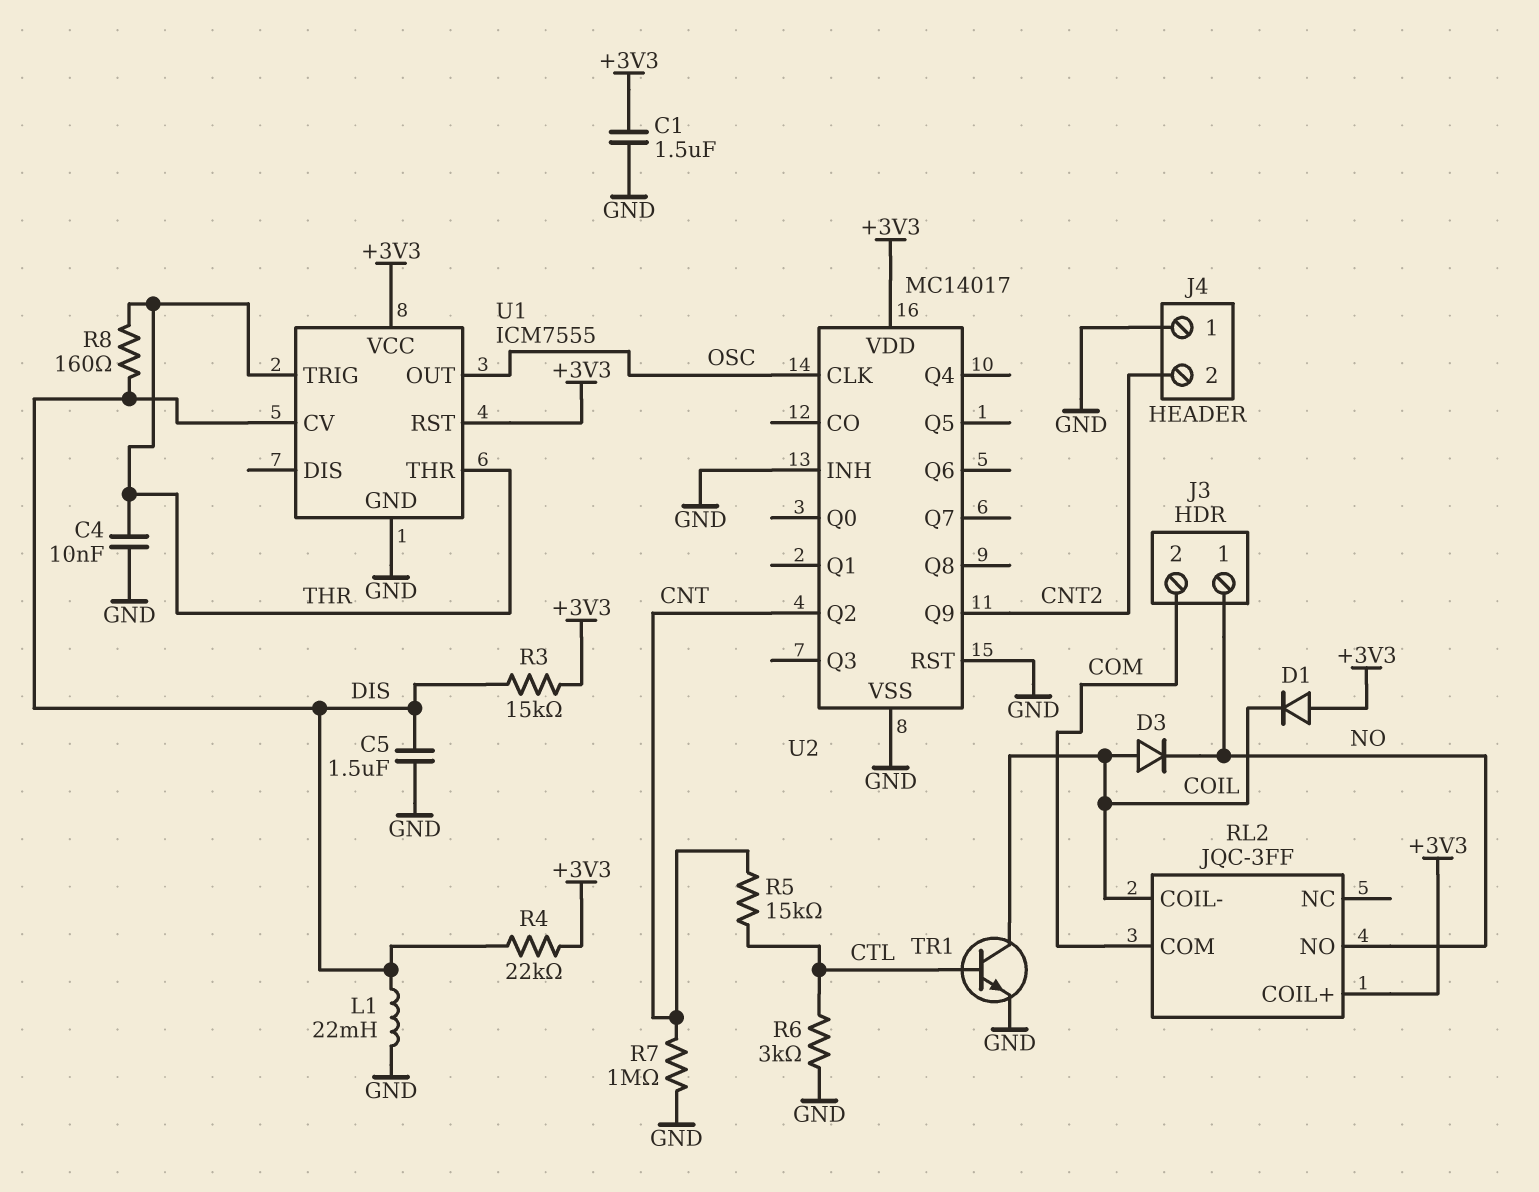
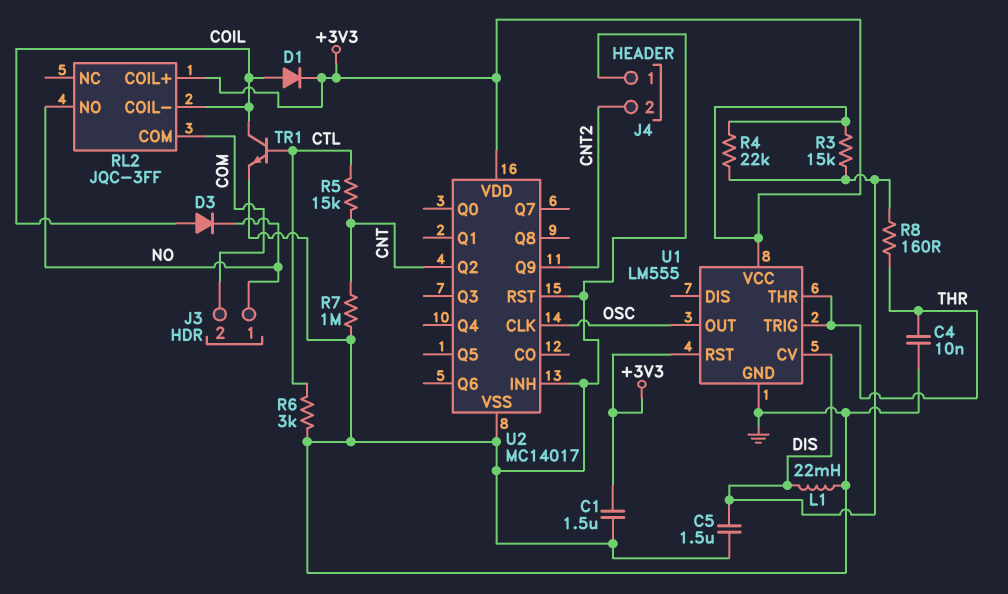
D1: diode (A +3V3, K COIL) -> diode (A COIL, K +3V3)
U1: ICM7555 -> LM555

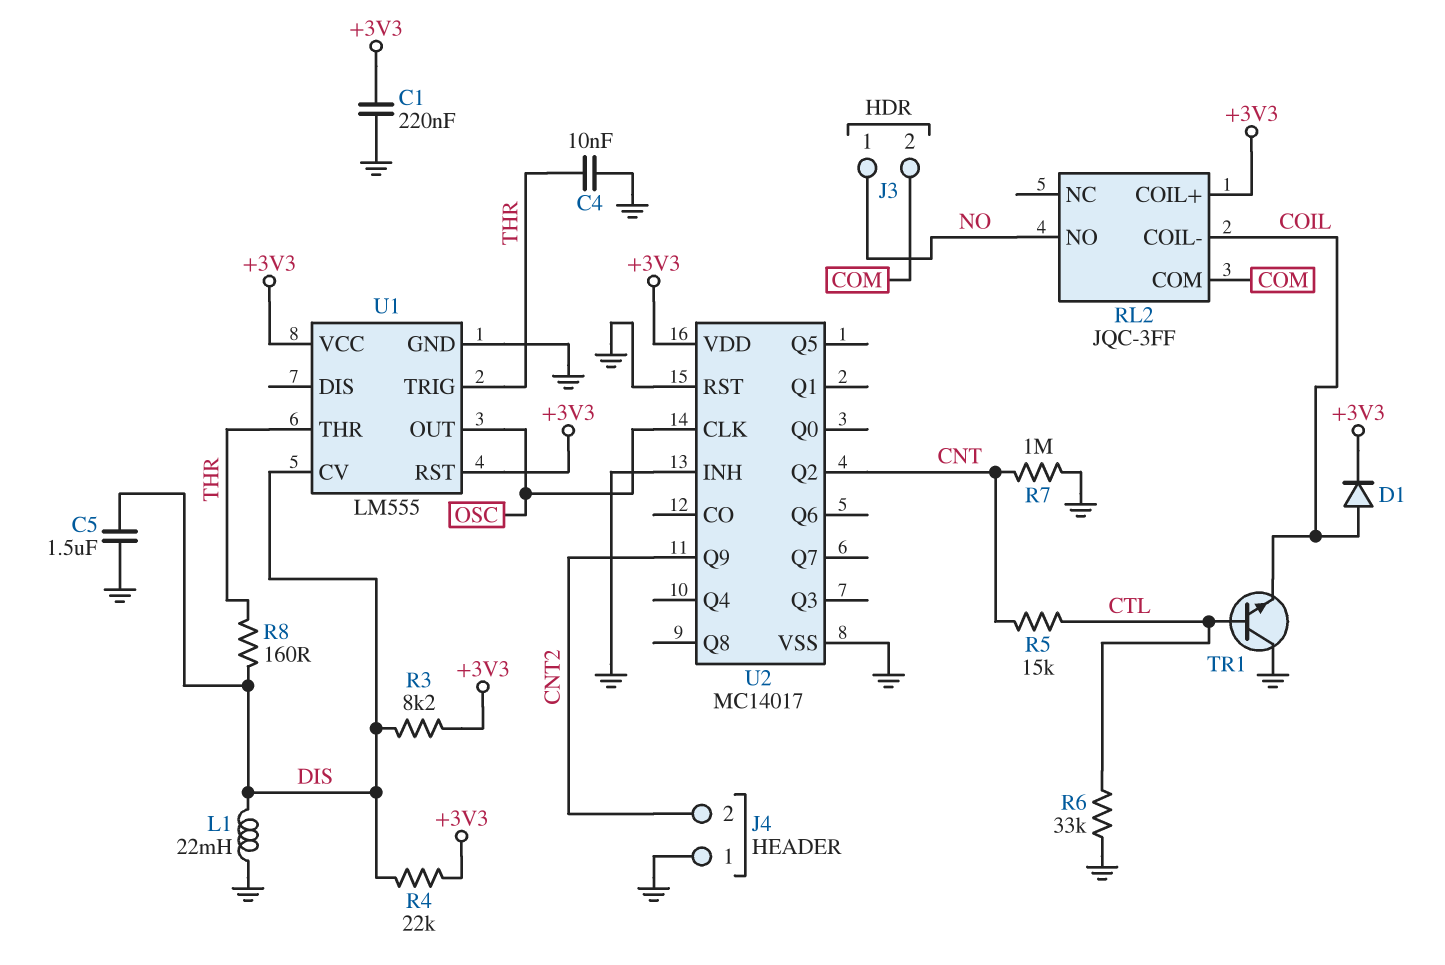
C1: 1.5uF (+3V3, GND) -> 220nF (+3V3, GND)
D3: diode (A COIL, K NO) -> none
R3: 15k (+3V3, DIS) -> 8.2k (+3V3, DIS)
R6: 3k (CTL, GND) -> 33k (CTL, GND)
TR1: NPN (B CTL, C COIL, E GND) -> NPN (B CTL, C GND, E COIL)

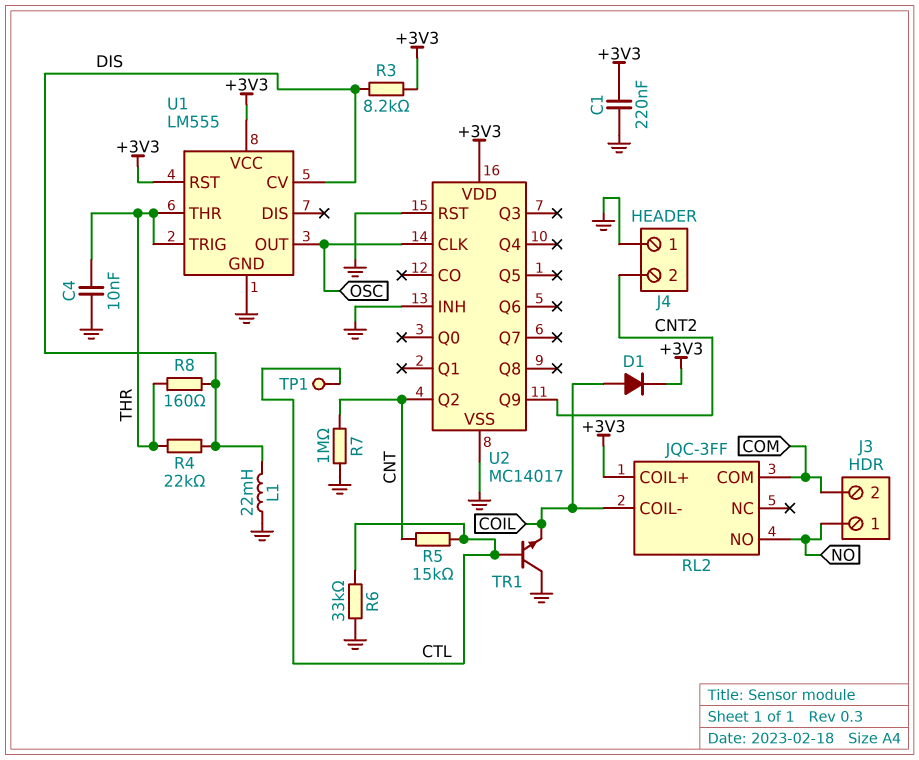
C5: 1.5uF (DIS, GND) -> none
R4: 22k (+3V3, DIS) -> 22k (DIS, THR)
TP1: none -> test point (CTL)

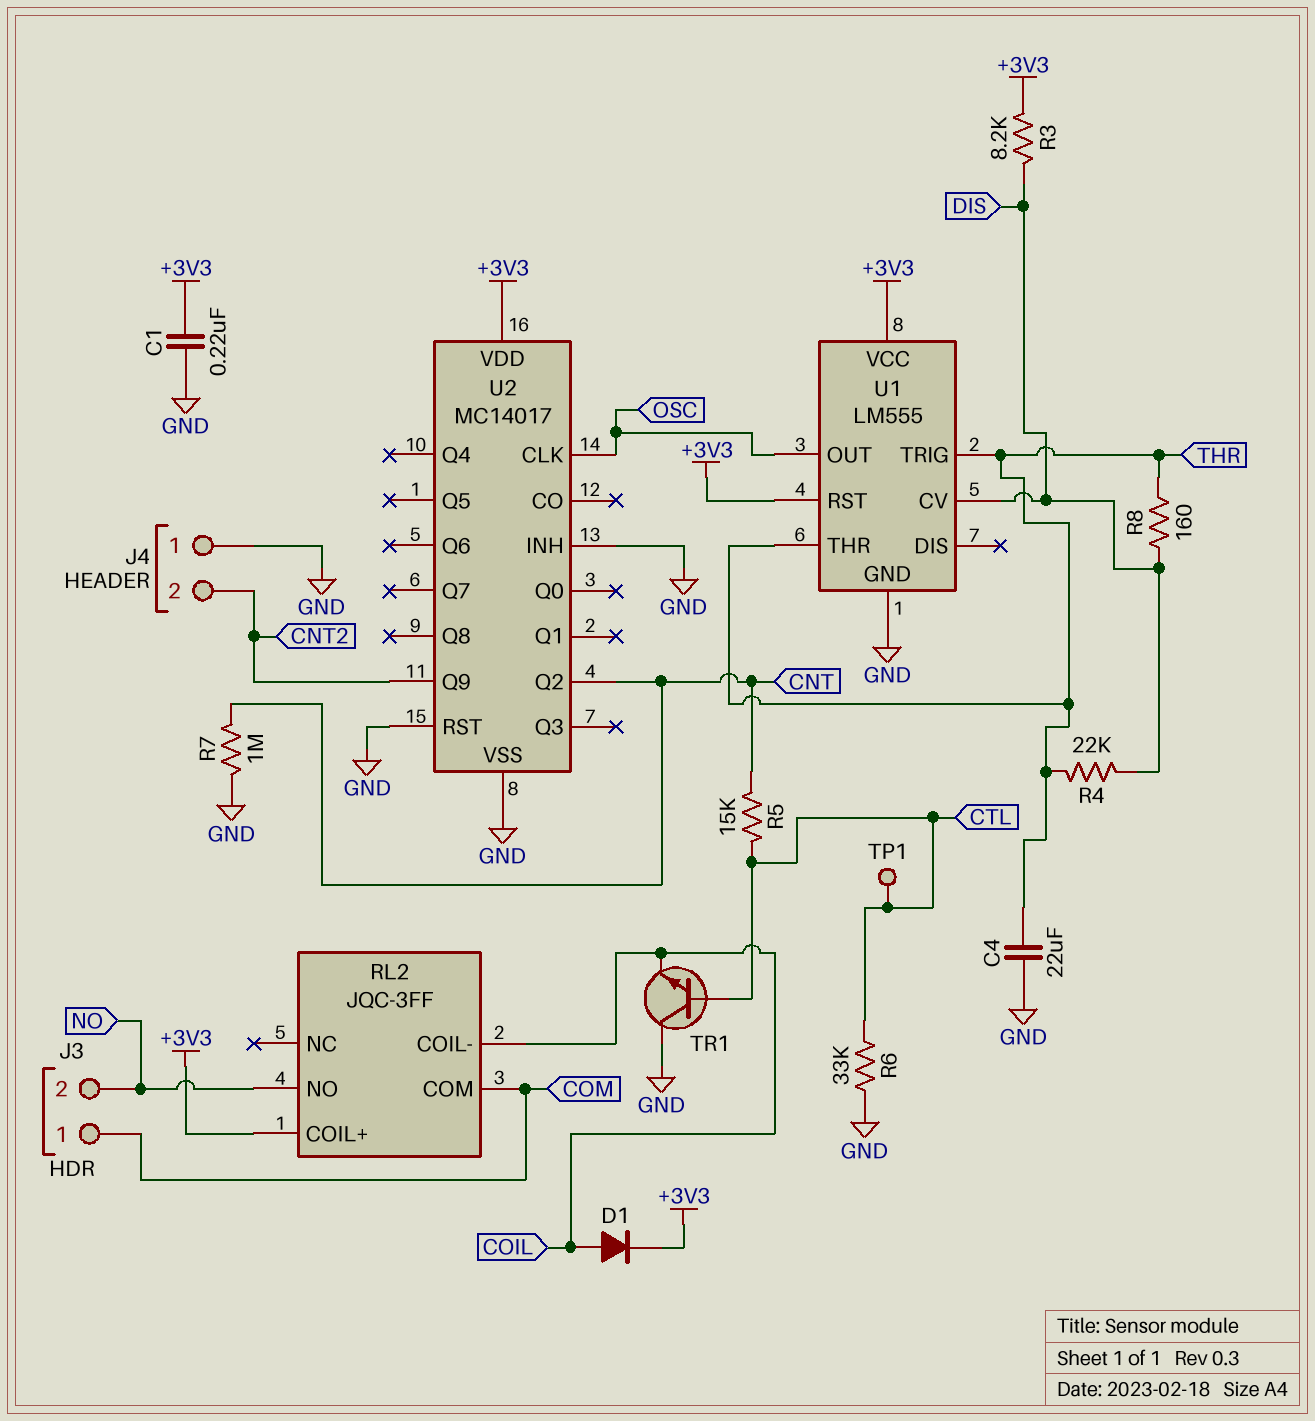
C4: 10nF (GND, THR) -> 22uF (GND, THR)
J3 pin 1: NO -> COM
J3 pin 2: COM -> NO
L1: 22mH (DIS, GND) -> none

